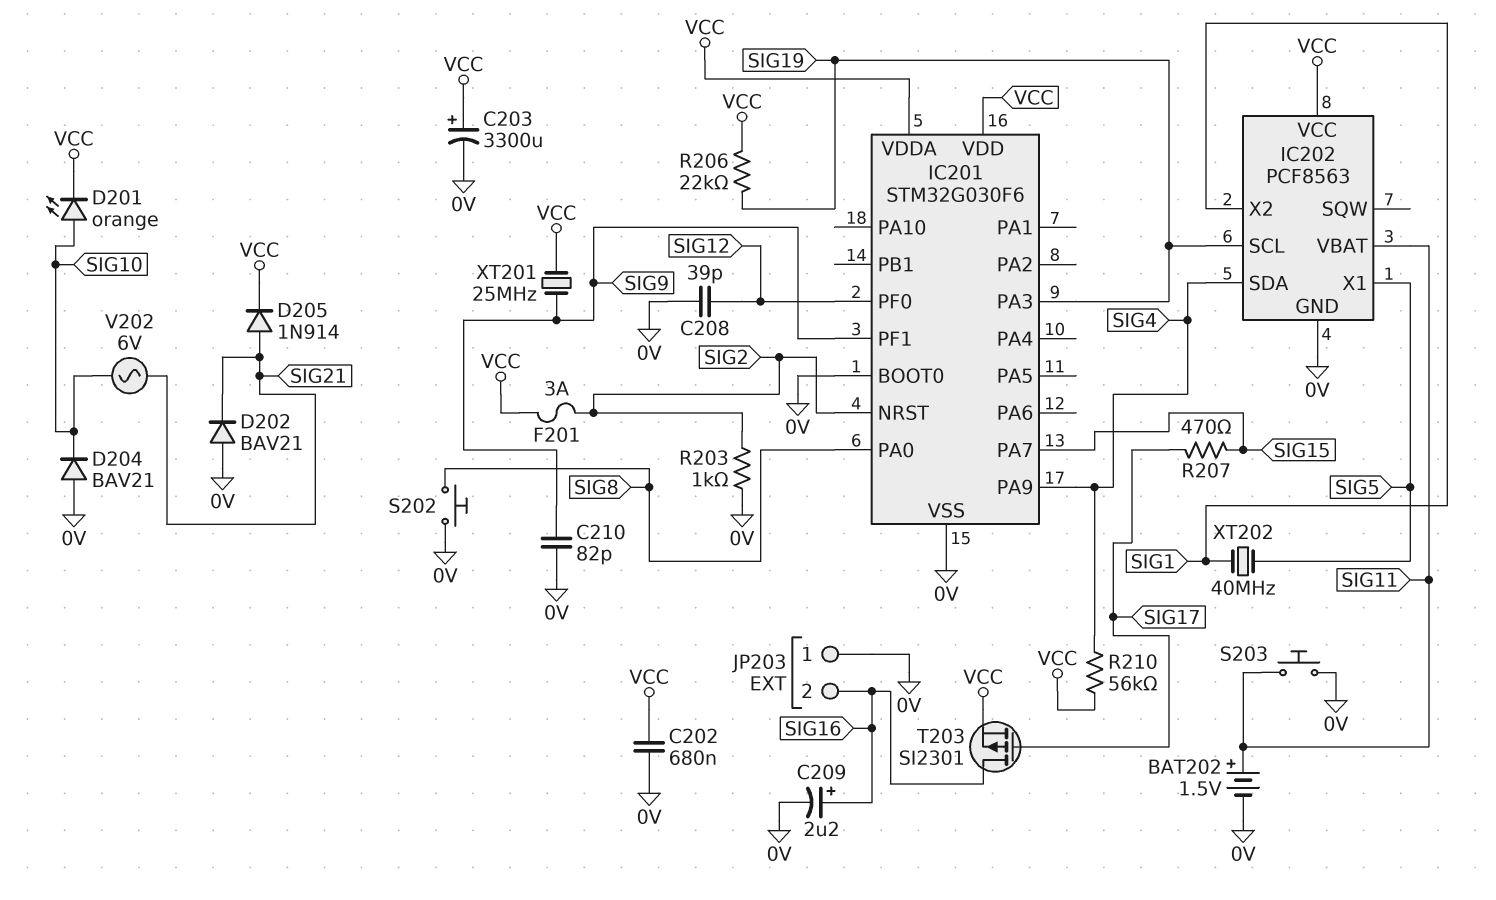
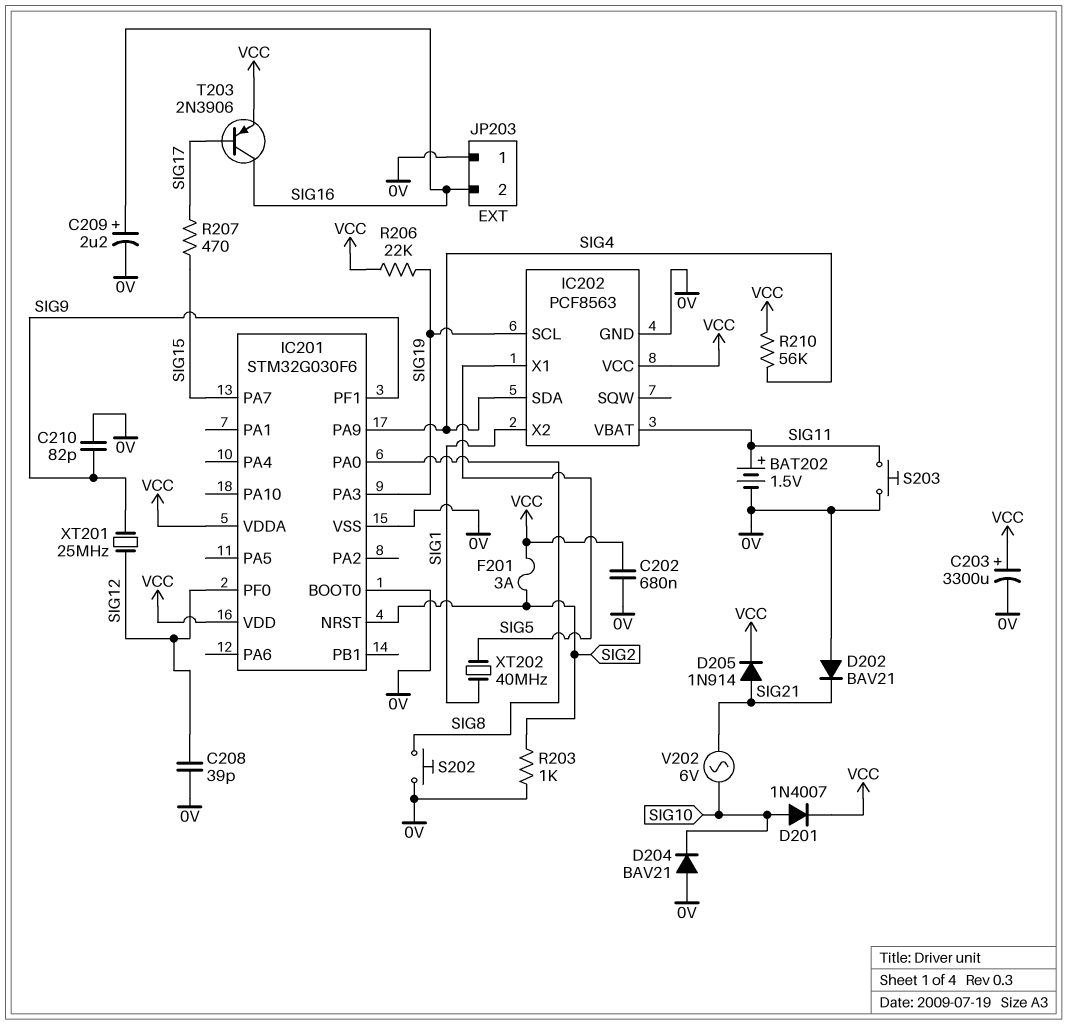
D201: LED orange (A SIG10, K VCC) -> diode 1N4007 (A SIG10, K VCC)
T203: PMOS SI2301 (G SIG17, D SIG16, S VCC) -> PNP 2N3906 (B SIG17, C SIG16, E VCC)
XT201: 25MHz (SIG9, VCC) -> 25MHz (SIG9, SIG12)

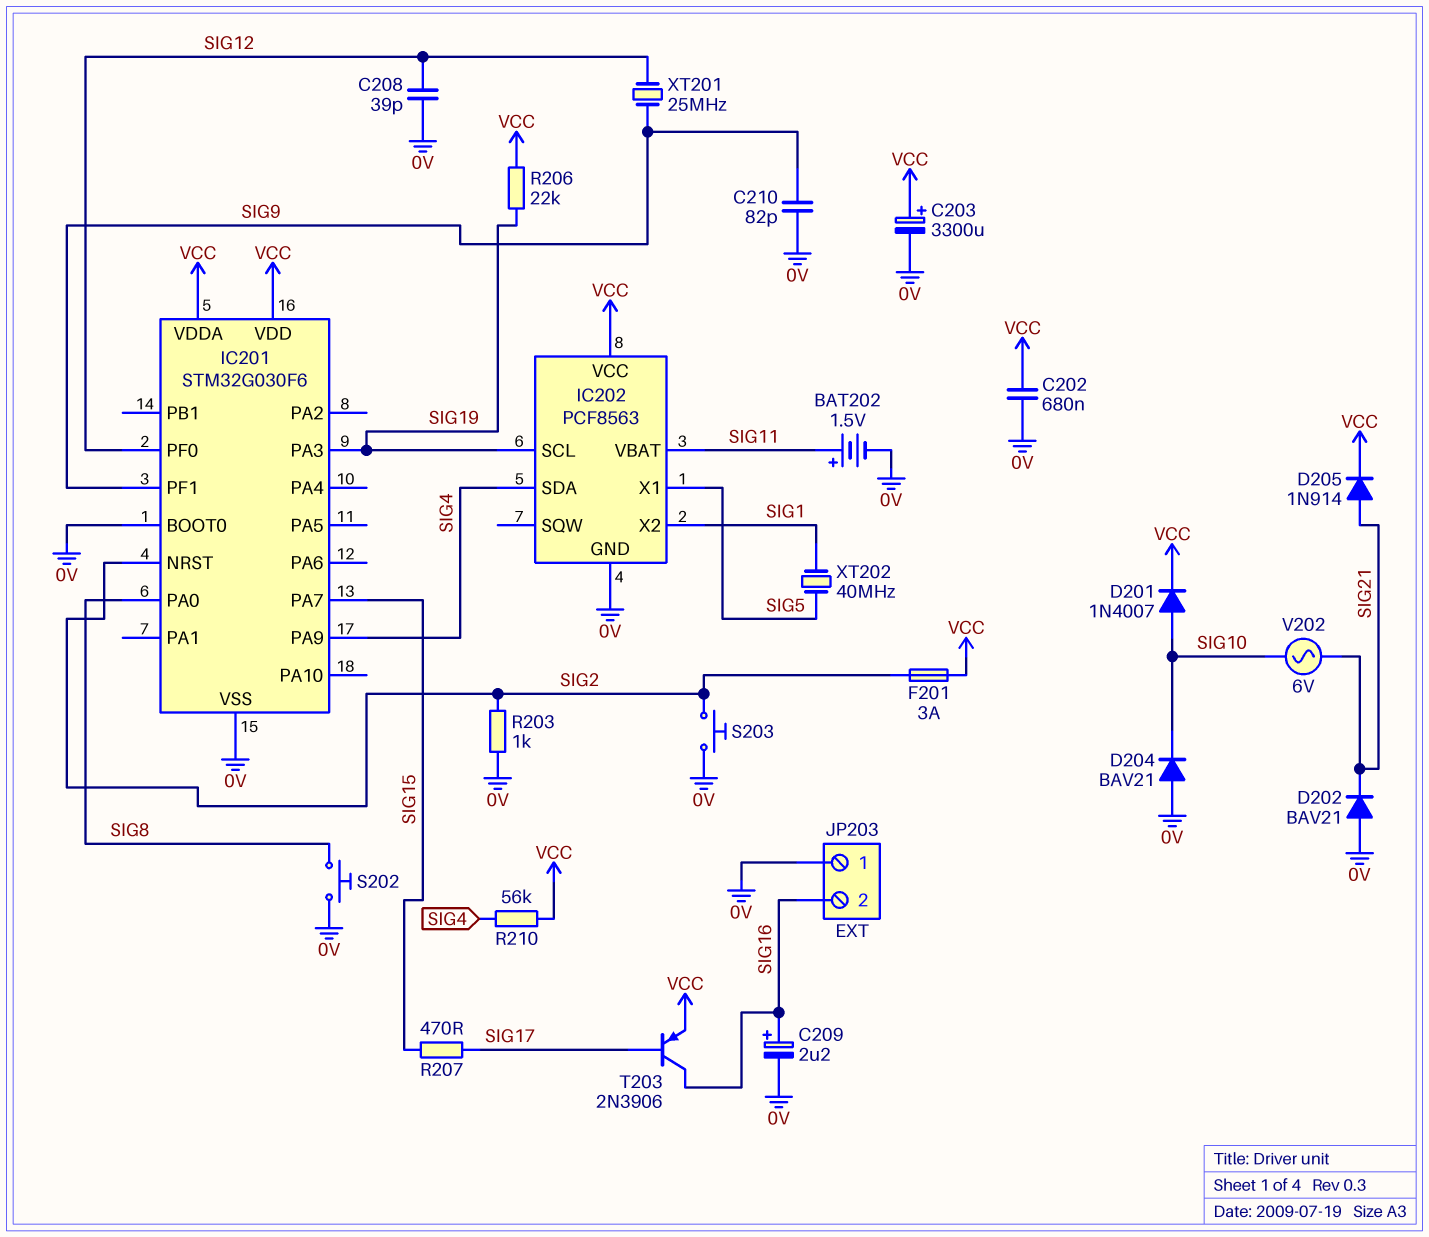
S203: button (0V, SIG11) -> button (0V, SIG2)

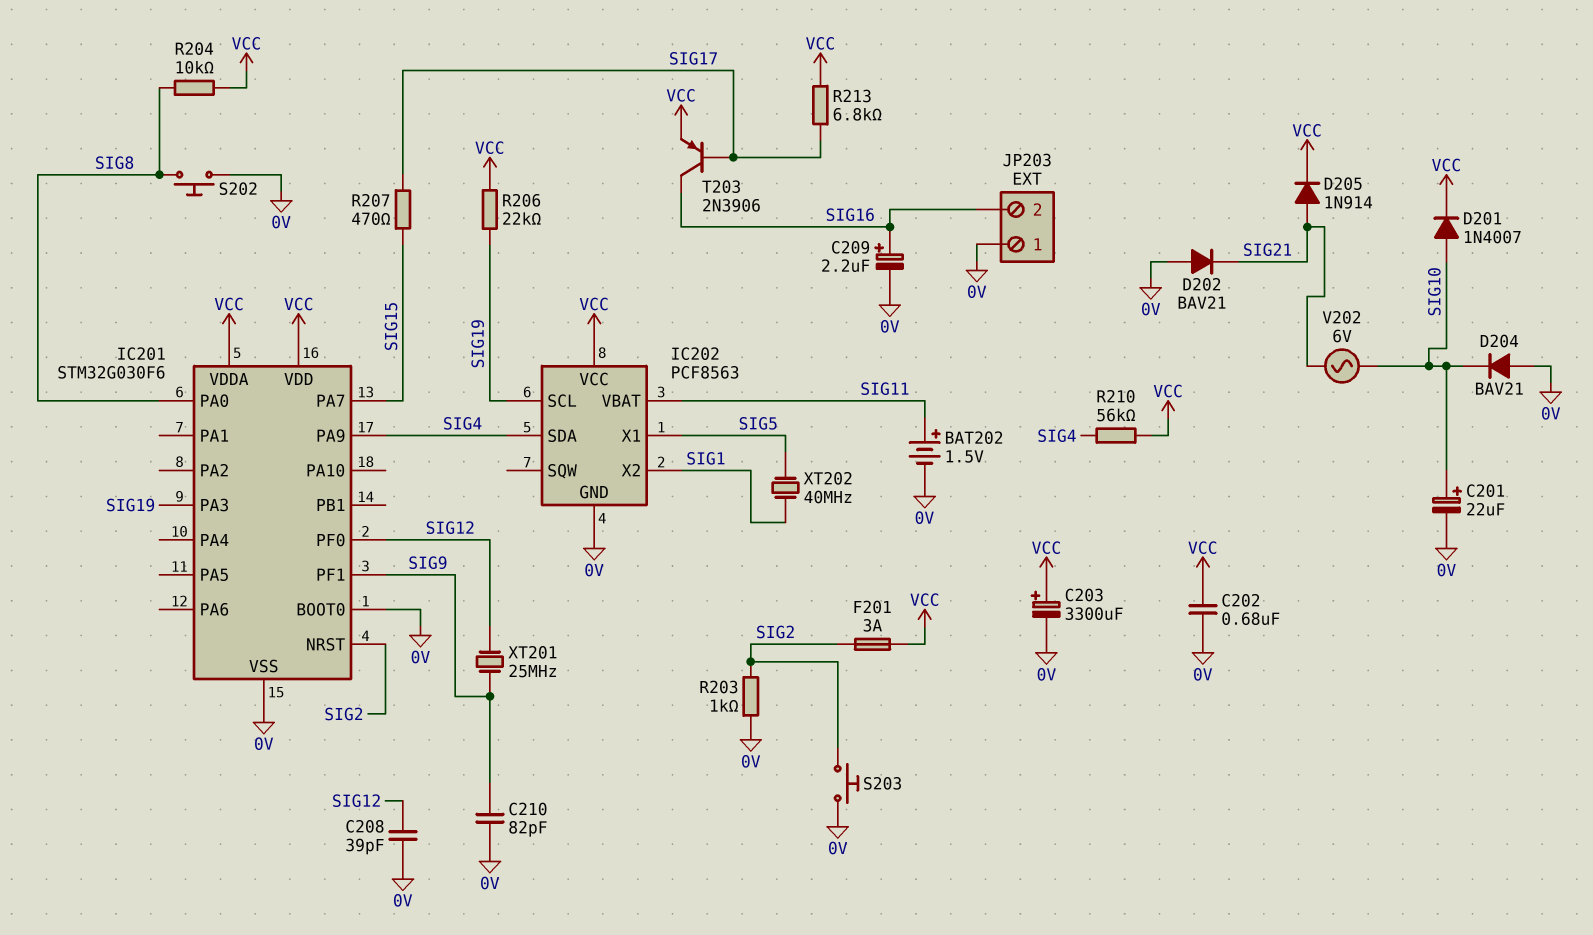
C201: none -> 22uF (plus SIG10, minus 0V)
R204: none -> 10k (SIG8, VCC)
R213: none -> 6.8k (SIG17, VCC)

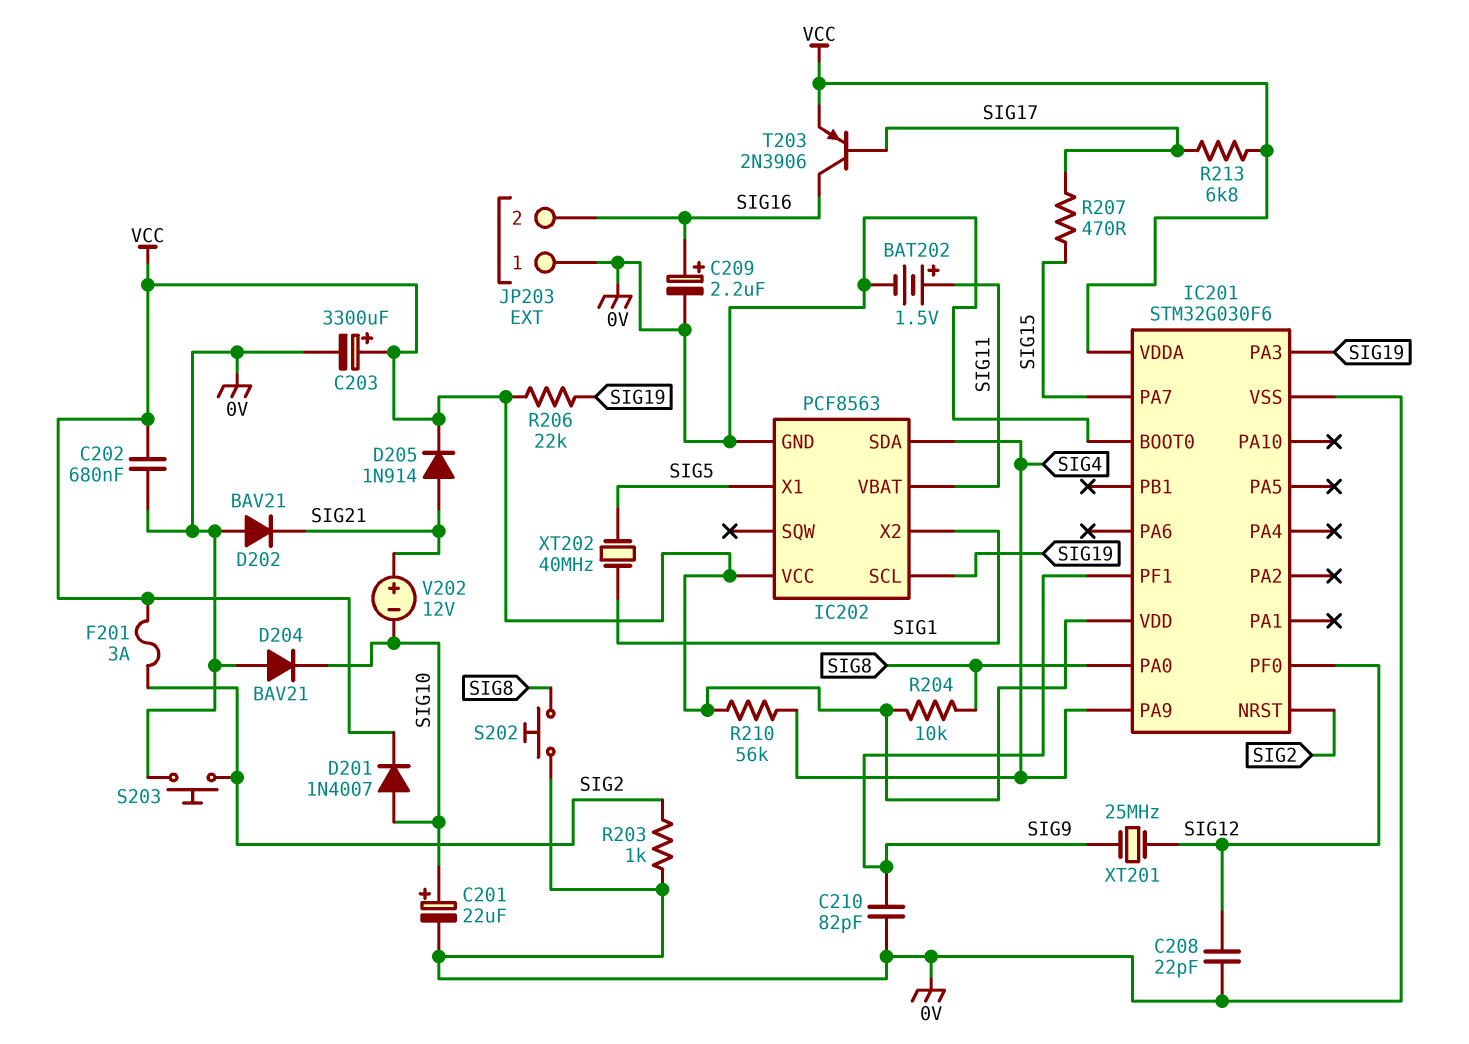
C208: 39pF (0V, SIG12) -> 22pF (0V, SIG12)
V202: AC 6V (SIG10, SIG21) -> 12V (plus SIG21, minus SIG10)

